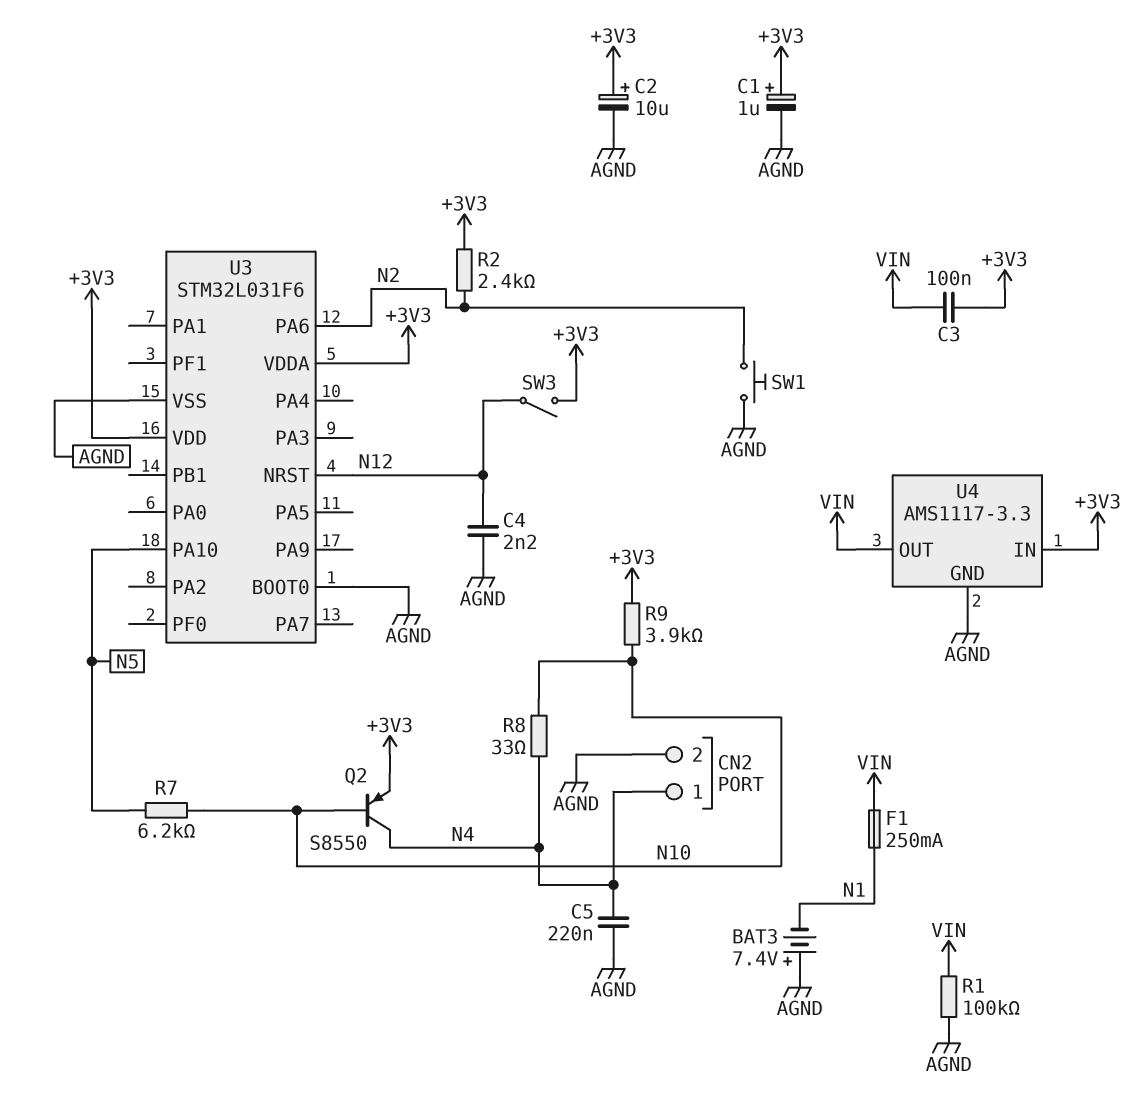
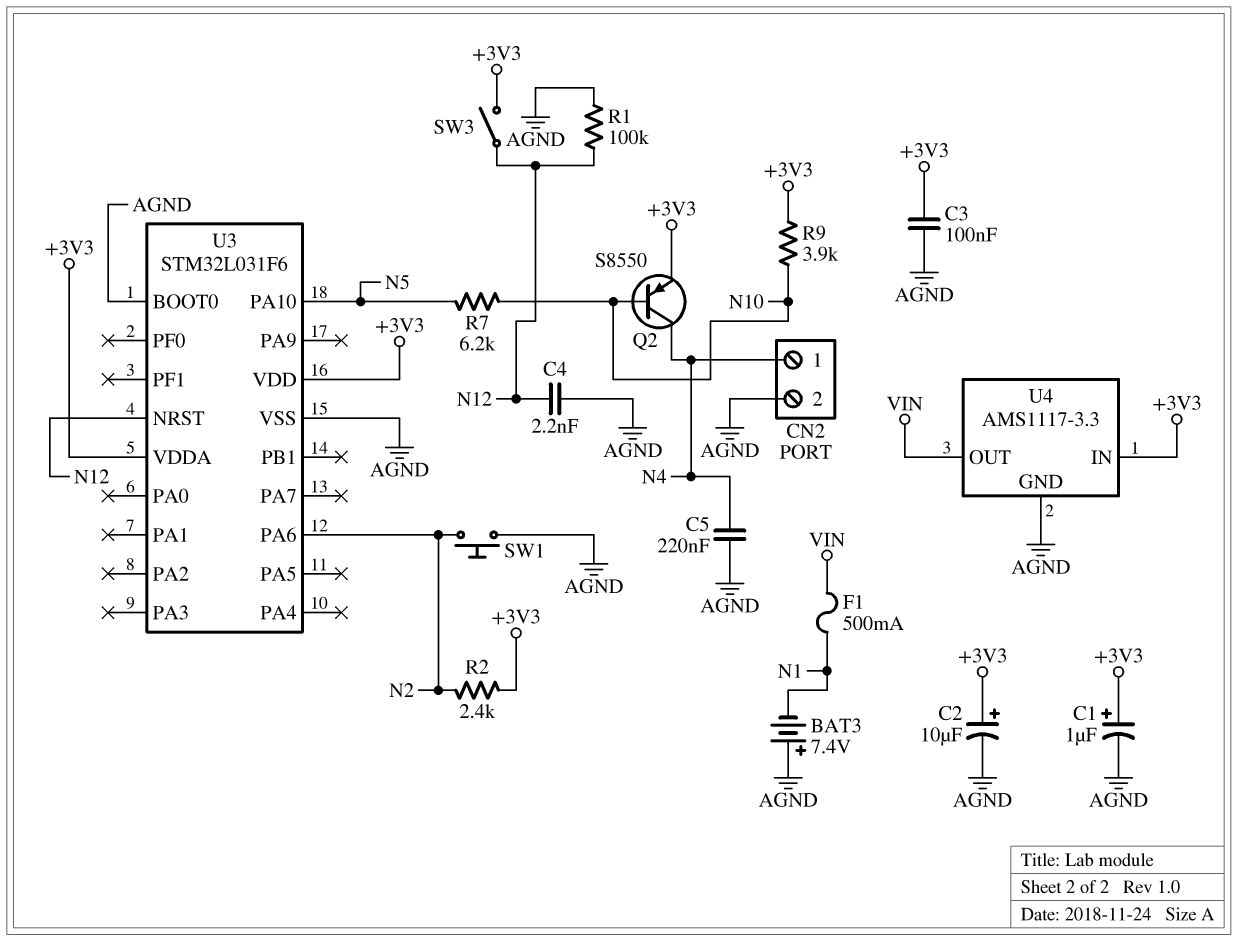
C3: 100nF (+3V3, VIN) -> 100nF (+3V3, AGND)
F1: 250mA (N1, VIN) -> 500mA (N1, VIN)
R1: 100k (AGND, VIN) -> 100k (AGND, N12)
R8: 33 (N4, N10) -> none

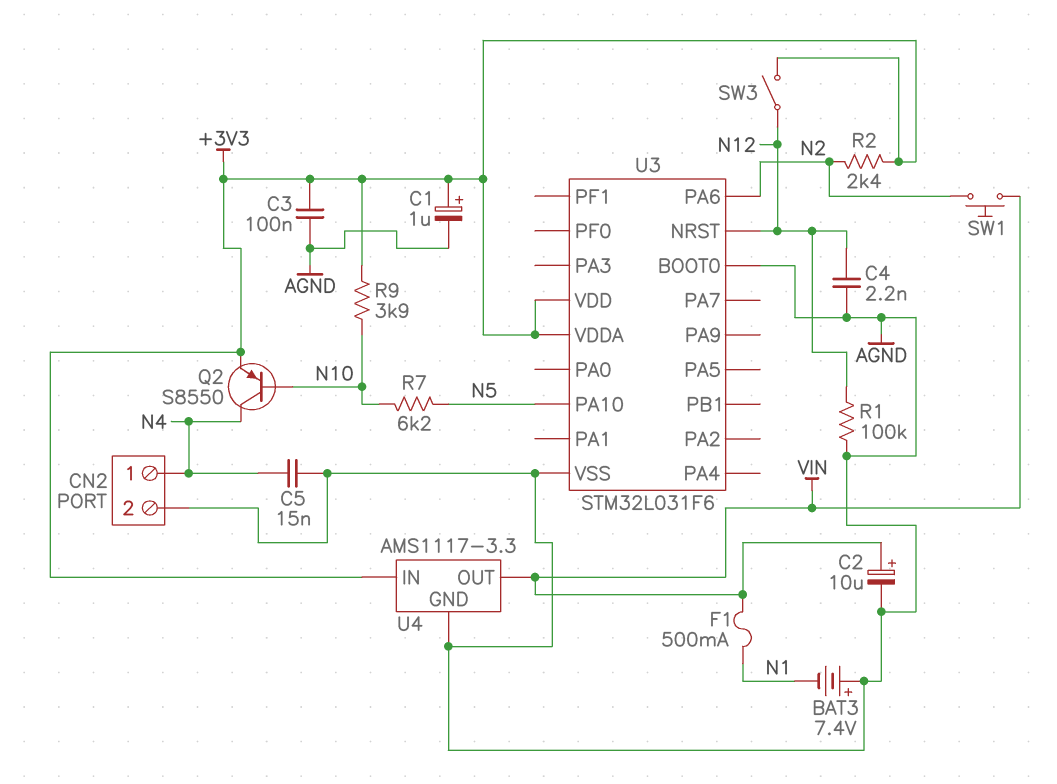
C2: 10uF (plus +3V3, minus AGND) -> 10uF (plus VIN, minus AGND)
C5: 220nF (AGND, N4) -> 15nF (AGND, N4)
SW1: button (AGND, N2) -> button (N2, VIN)

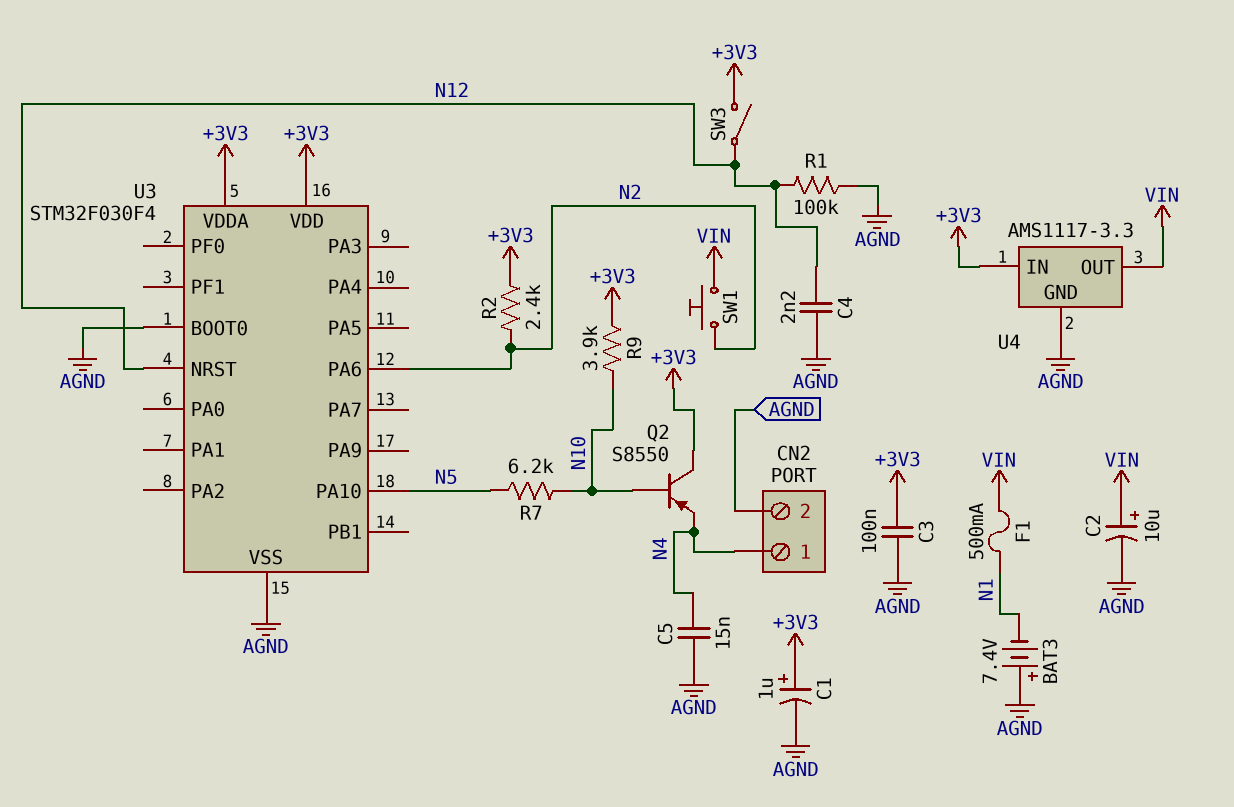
Q2: PNP S8550 (B N10, C N4, E +3V3) -> PNP S8550 (B N10, C +3V3, E N4)
U3: STM32L031F6 -> STM32F030F4

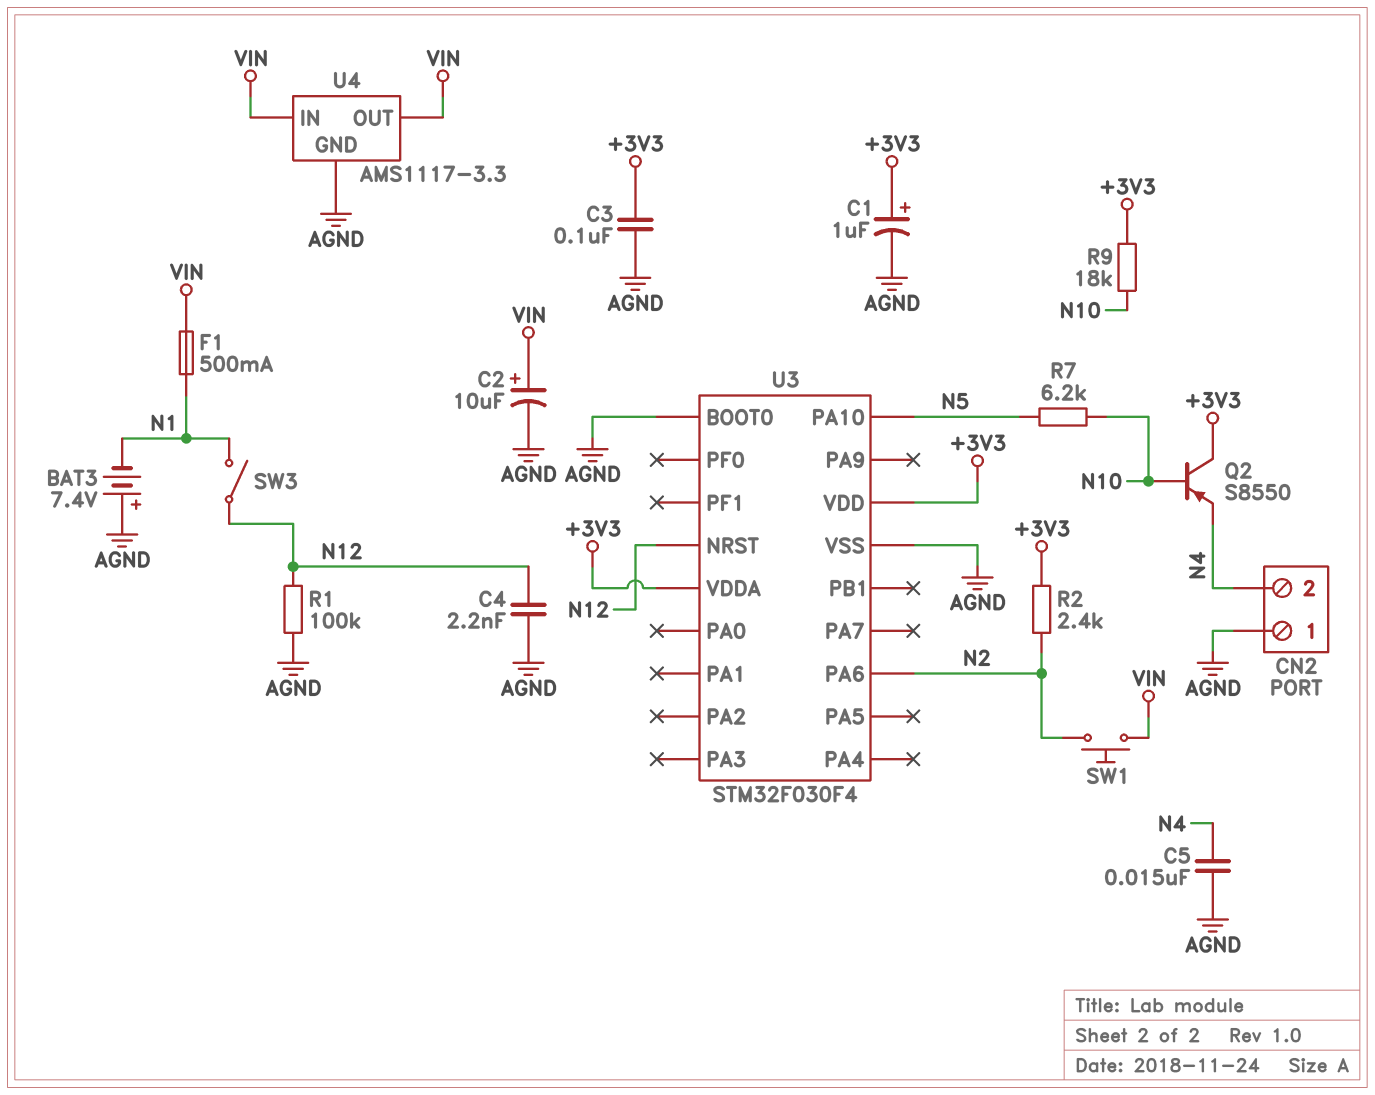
CN2 pin 1: N4 -> AGND
CN2 pin 2: AGND -> N4
R9: 3.9k (+3V3, N10) -> 18k (+3V3, N10)
SW3: switch (+3V3, N12) -> switch (N1, N12)
U4 pin IN: +3V3 -> VIN

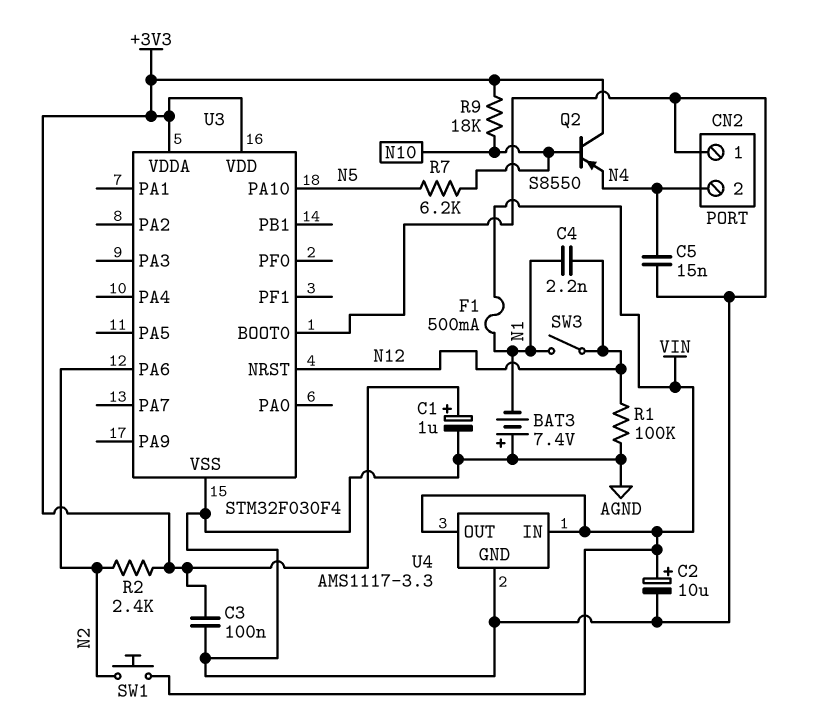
C4: 2.2nF (AGND, N12) -> 2.2nF (N1, N12)

